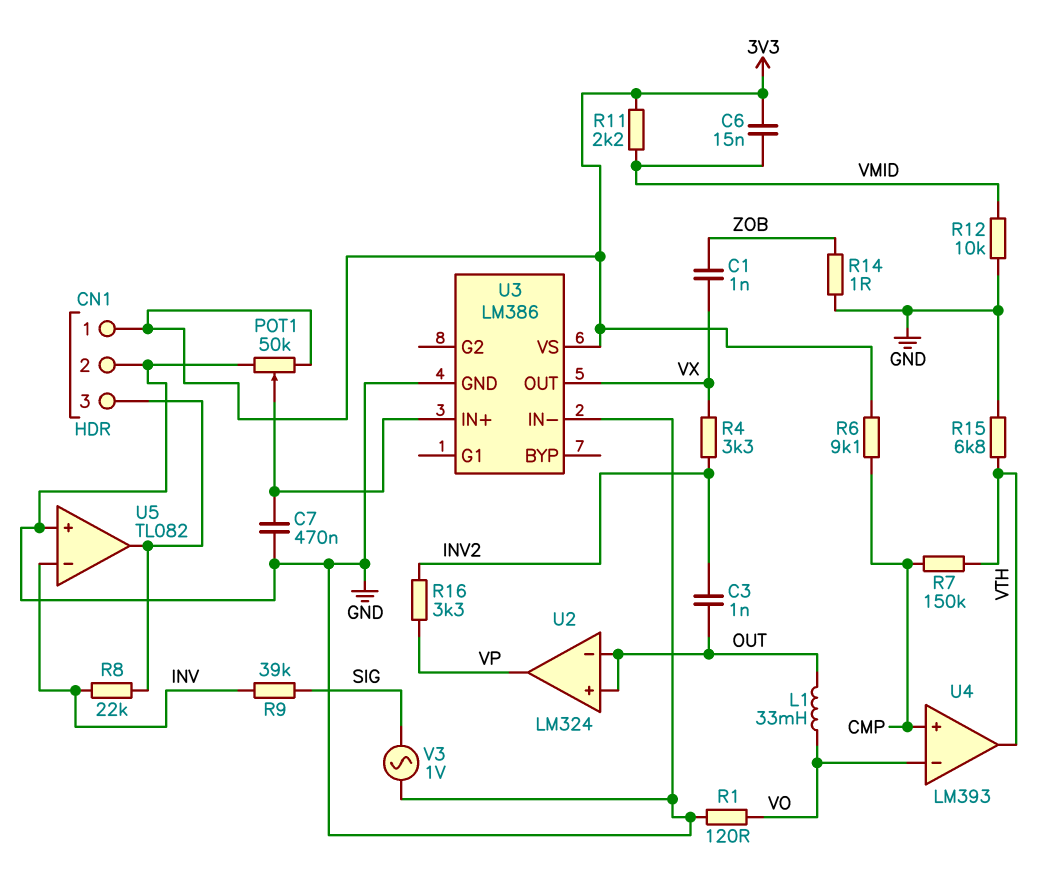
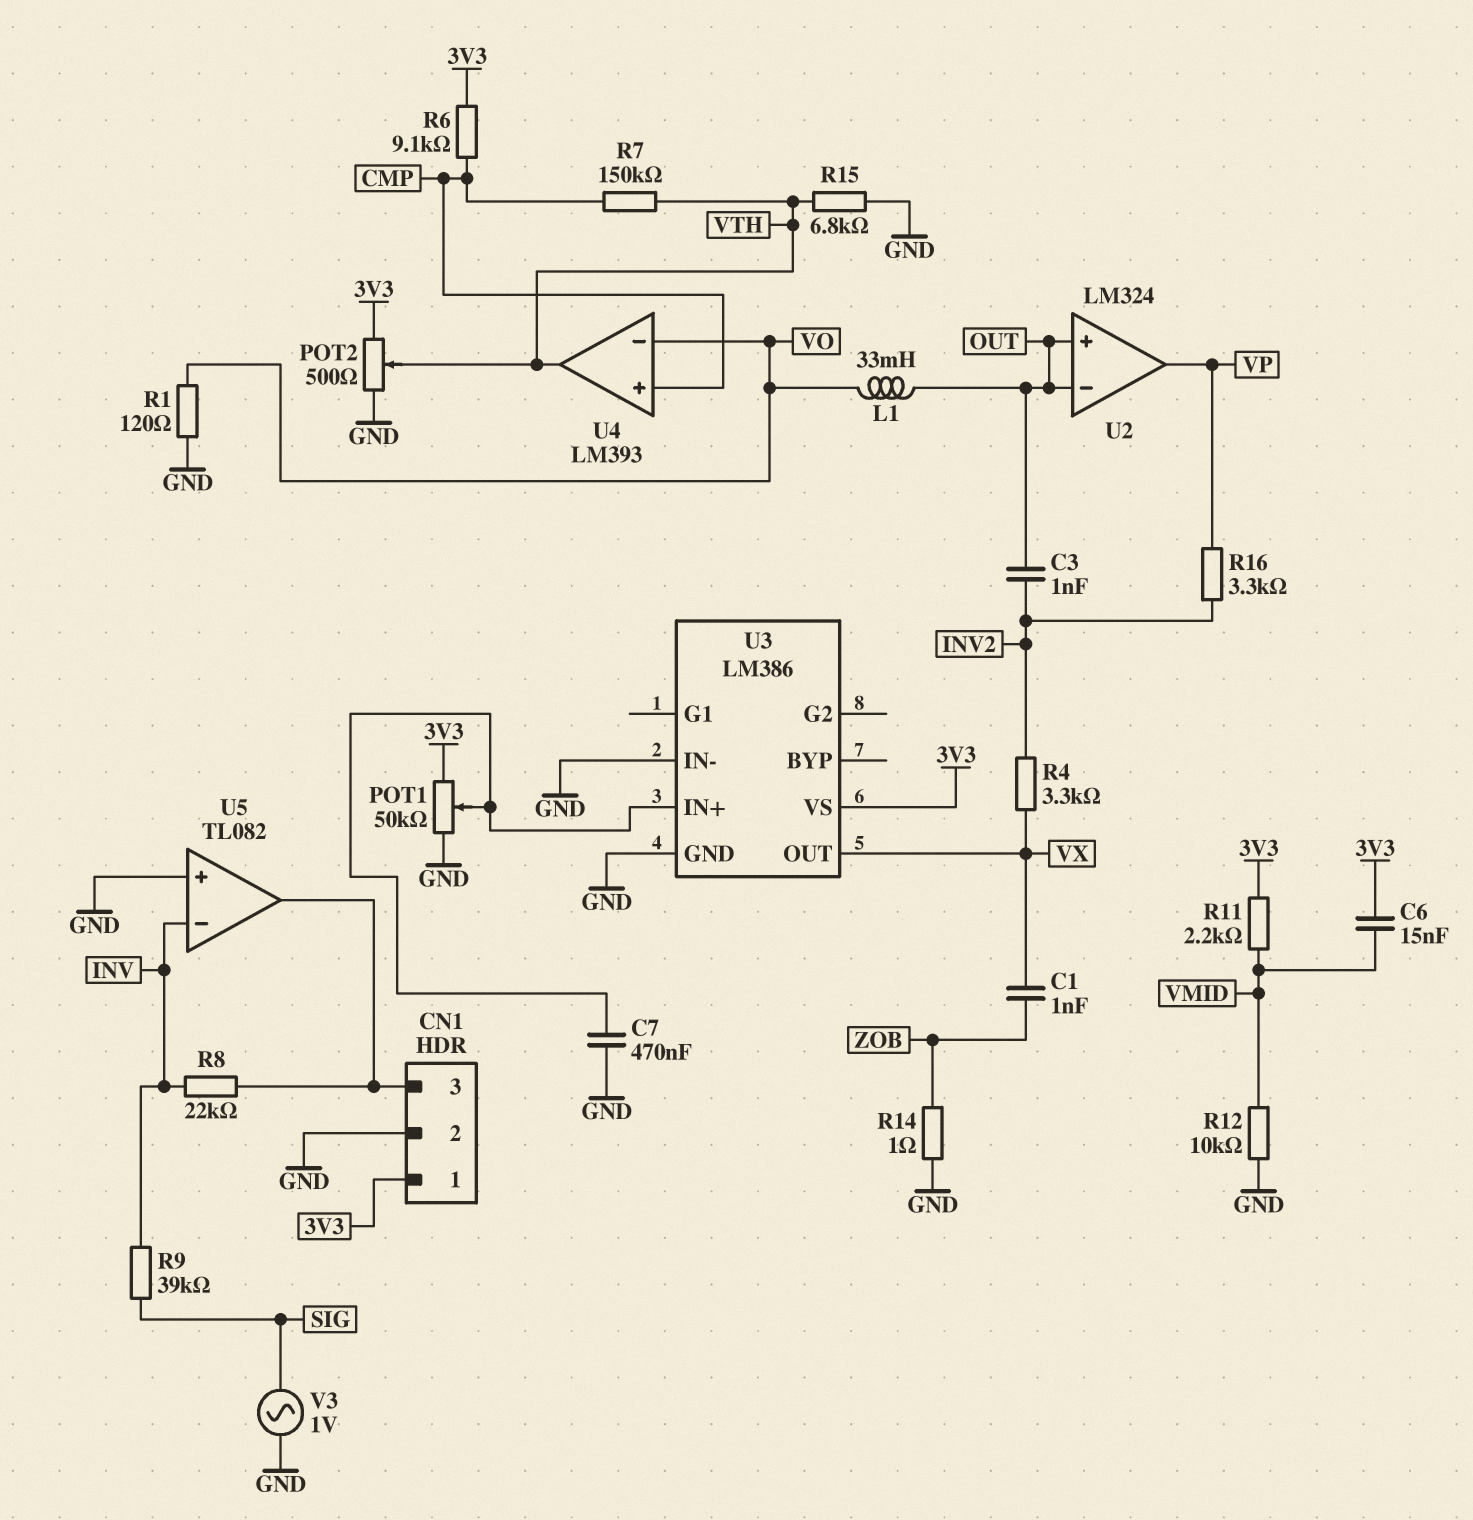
POT2: none -> 500 (3V3, GND, wiper VTH)

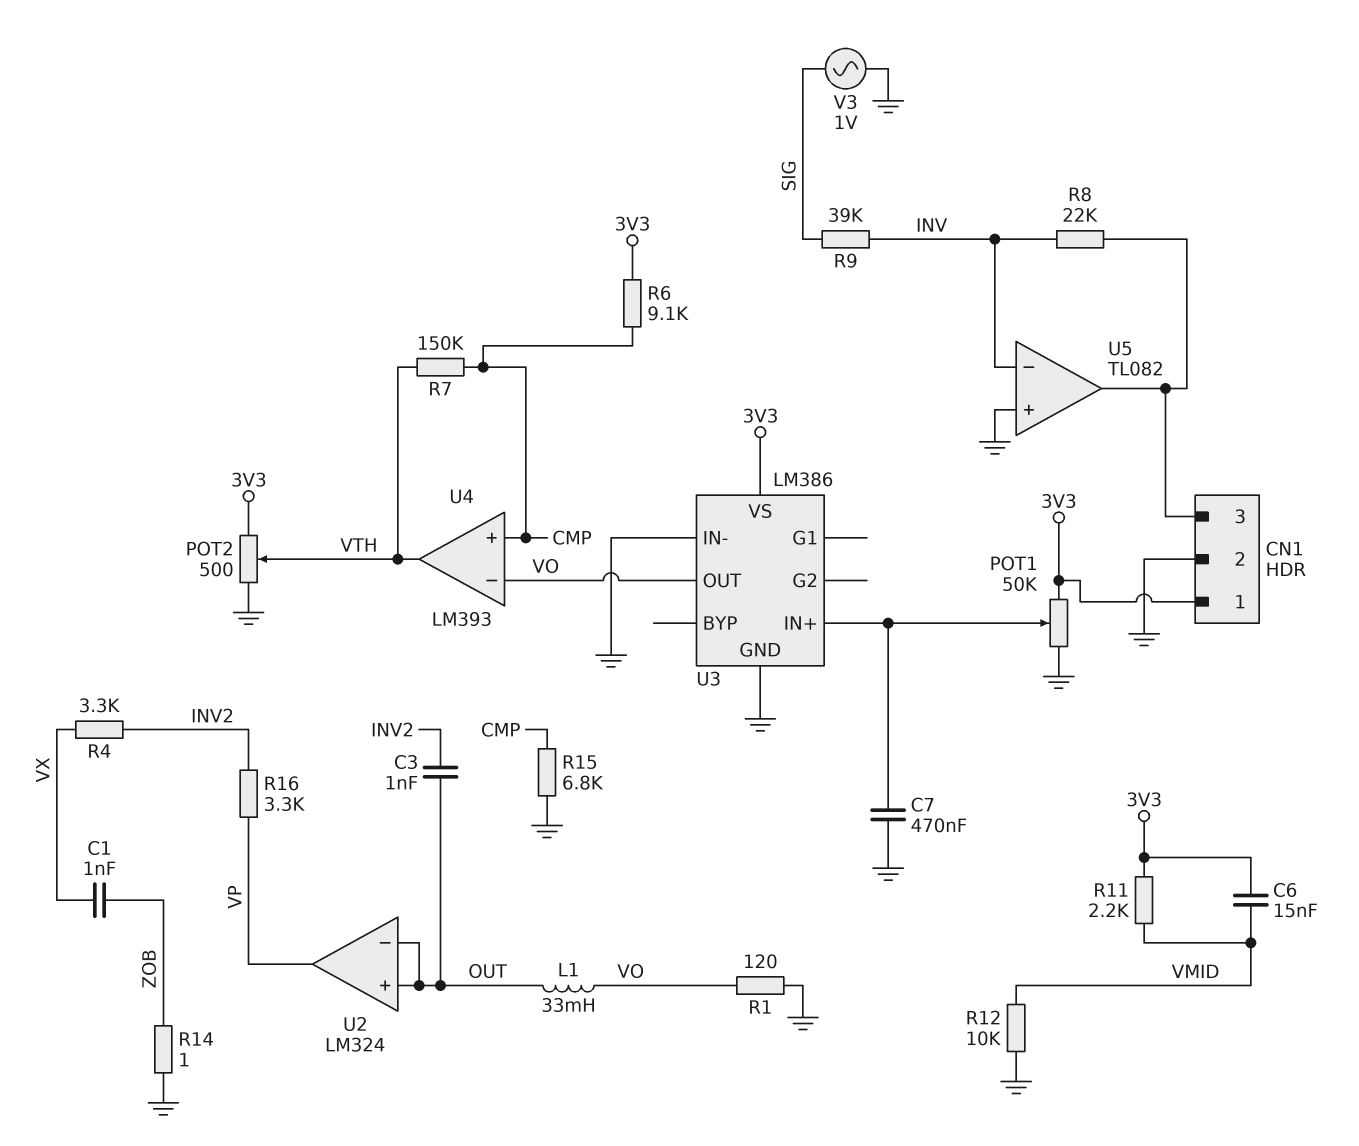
R15: 6.8k (GND, VTH) -> 6.8k (CMP, GND)
U3 pin OUT: VX -> VO

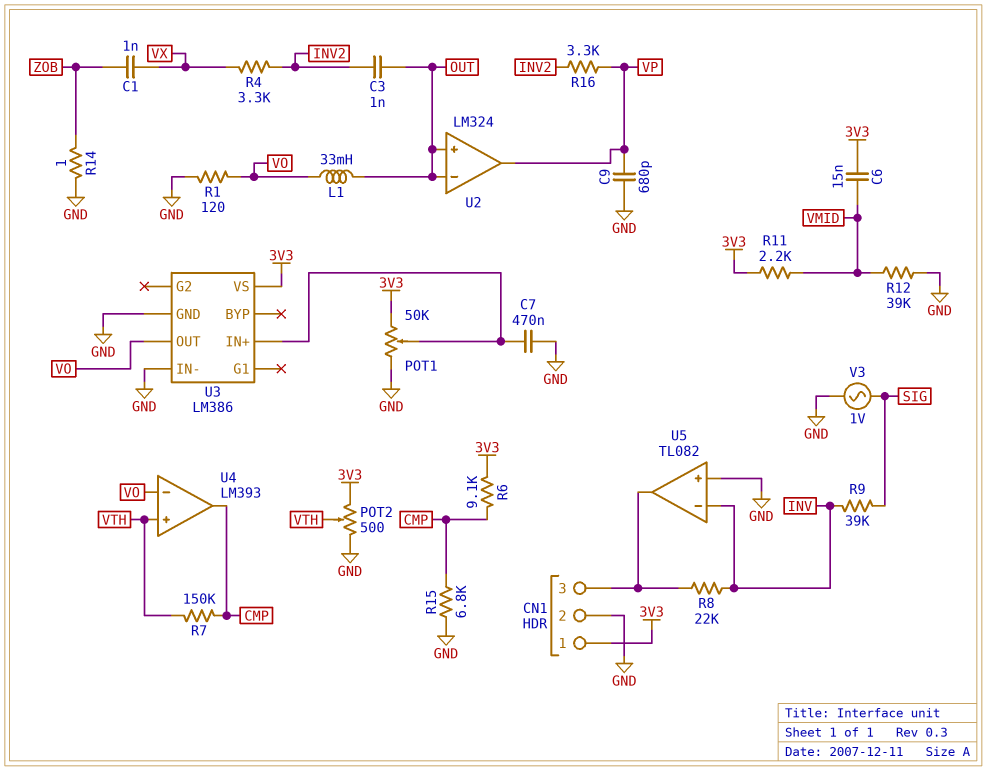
C9: none -> 680pF (GND, VP)
R12: 10k (GND, VMID) -> 39k (GND, VMID)
U4 pin in+: CMP -> VTH
U4 pin out: VTH -> CMP

